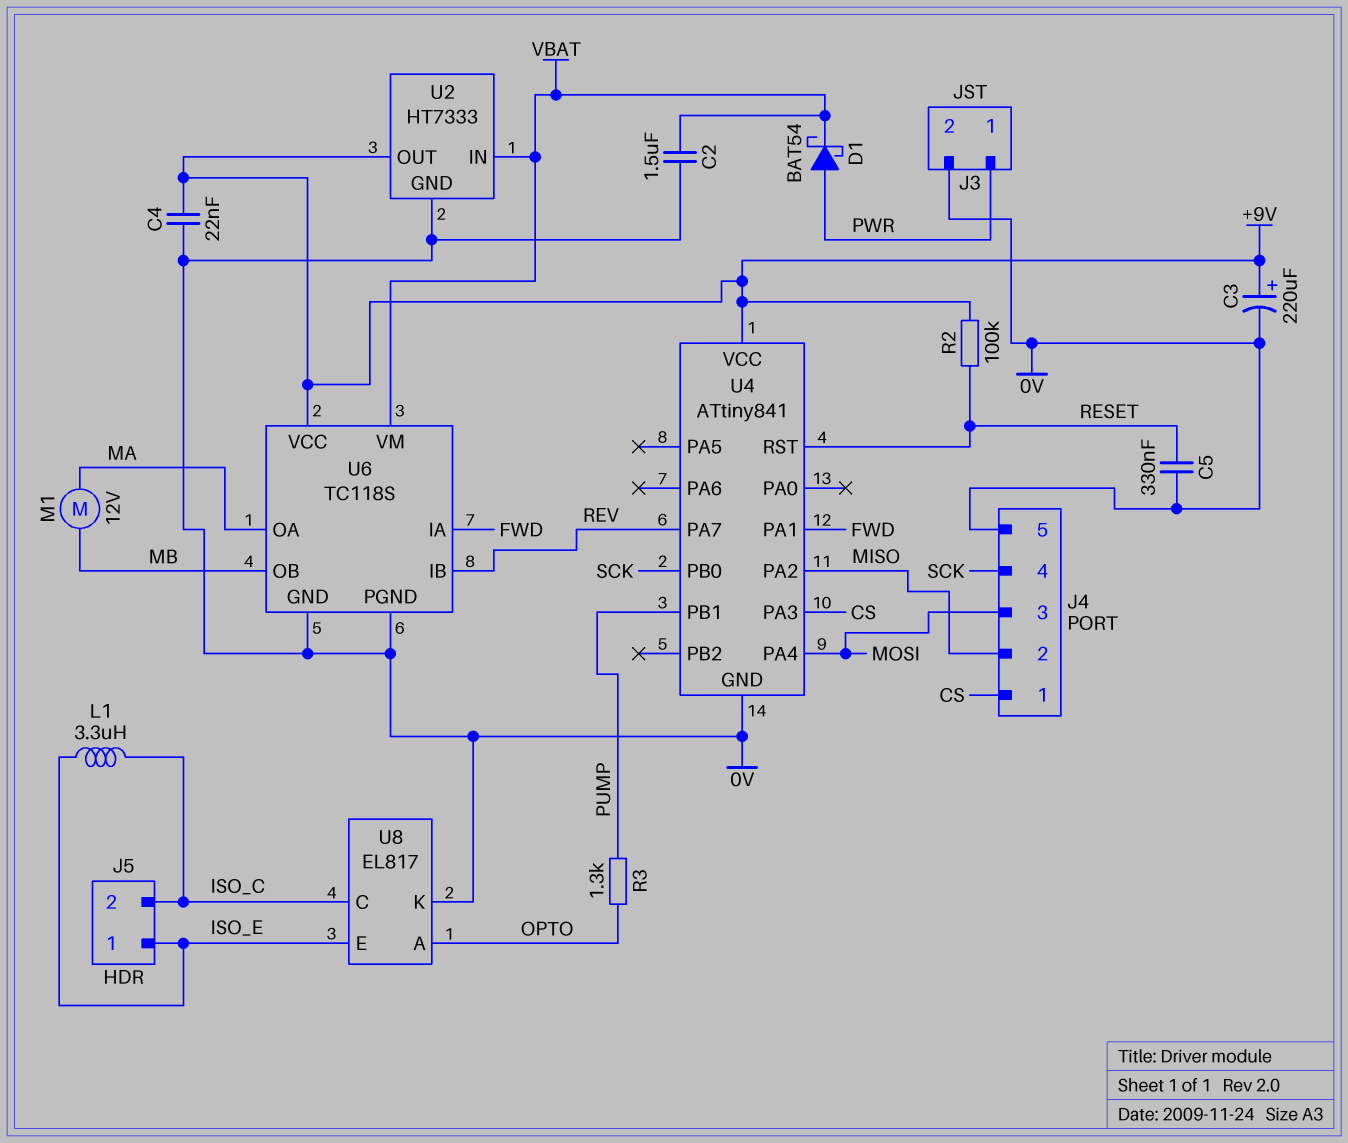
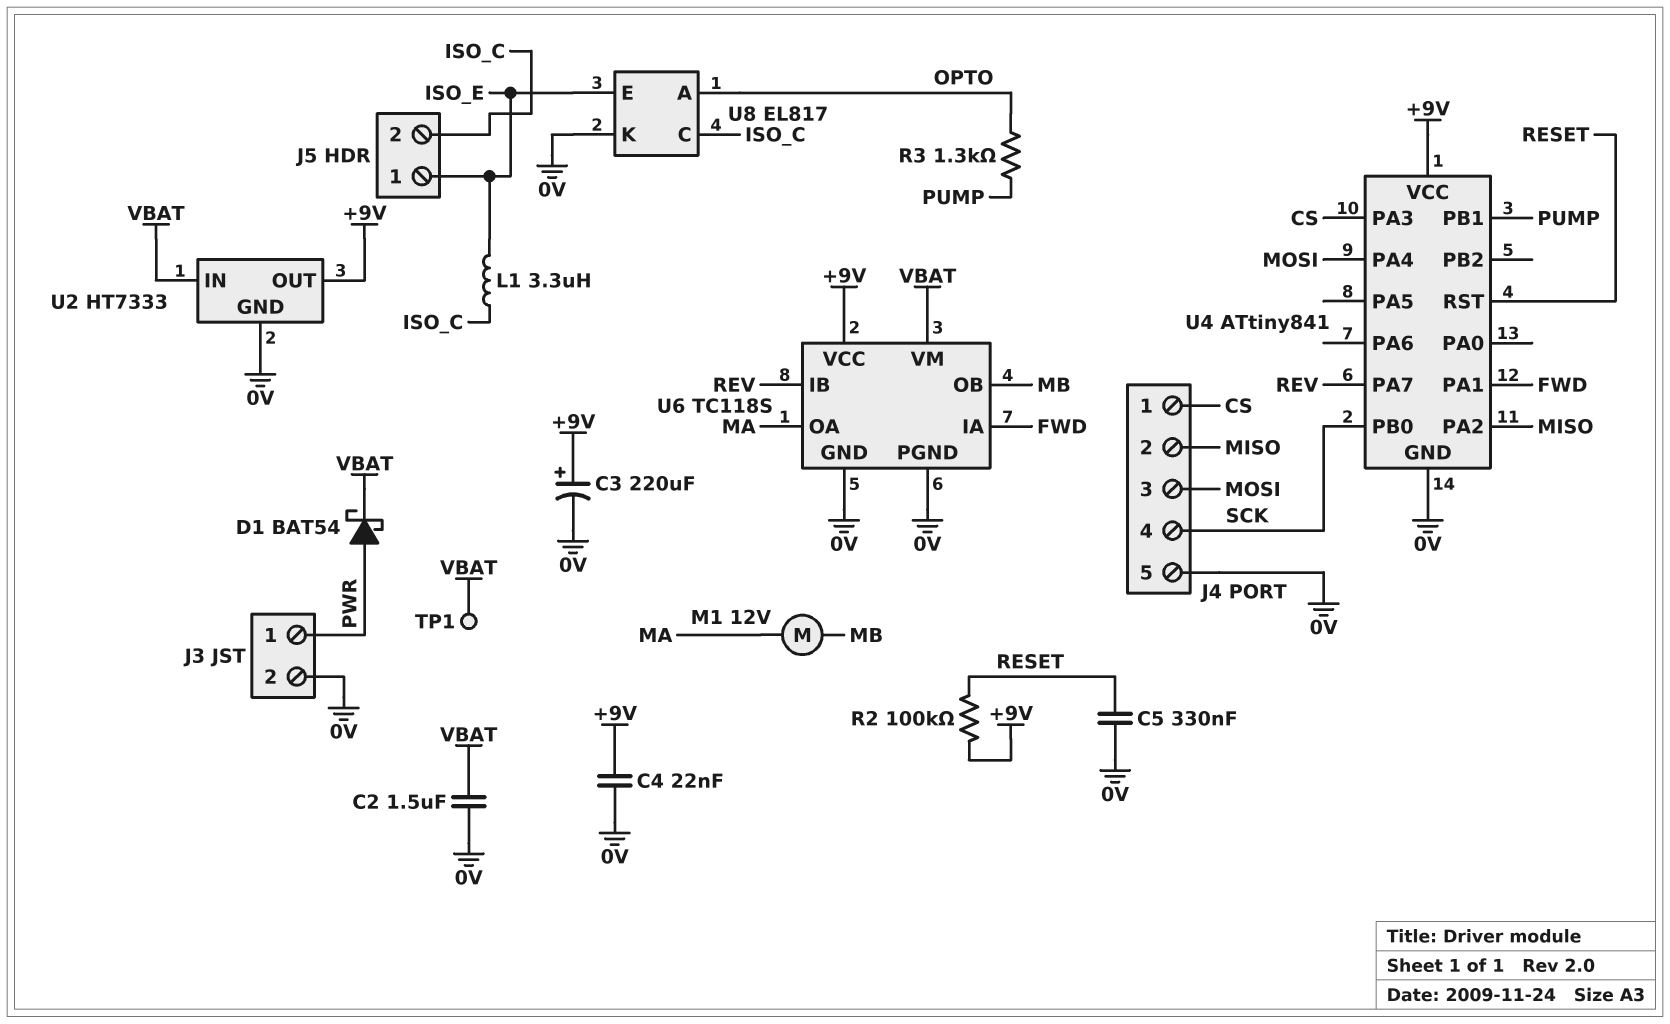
TP1: none -> test point (VBAT)

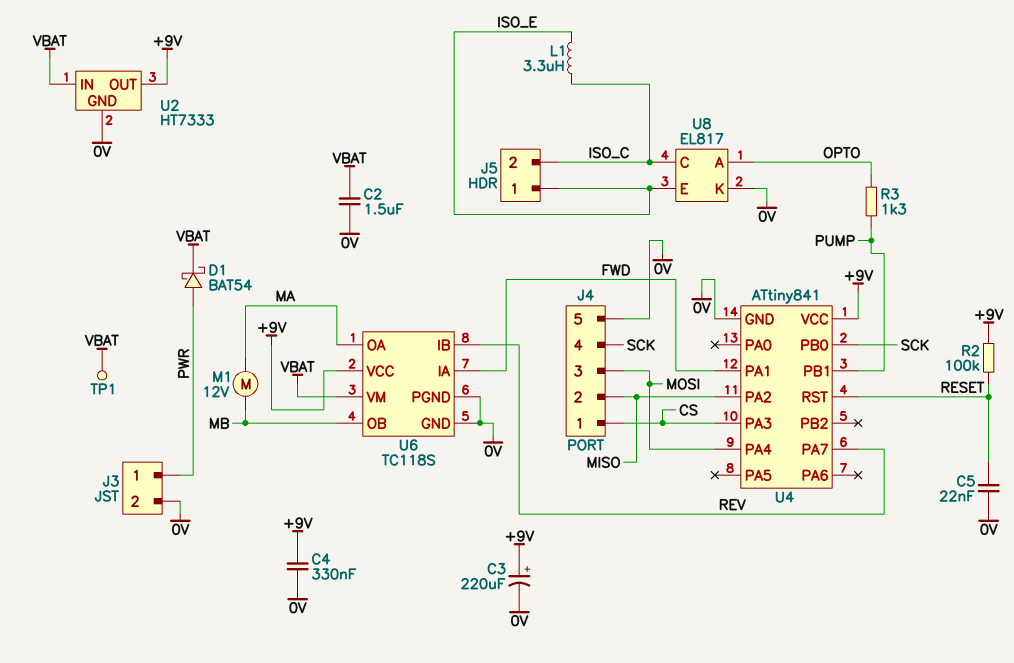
C4: 22nF (+9V, 0V) -> 330nF (+9V, 0V)
C5: 330nF (0V, RESET) -> 22nF (0V, RESET)

